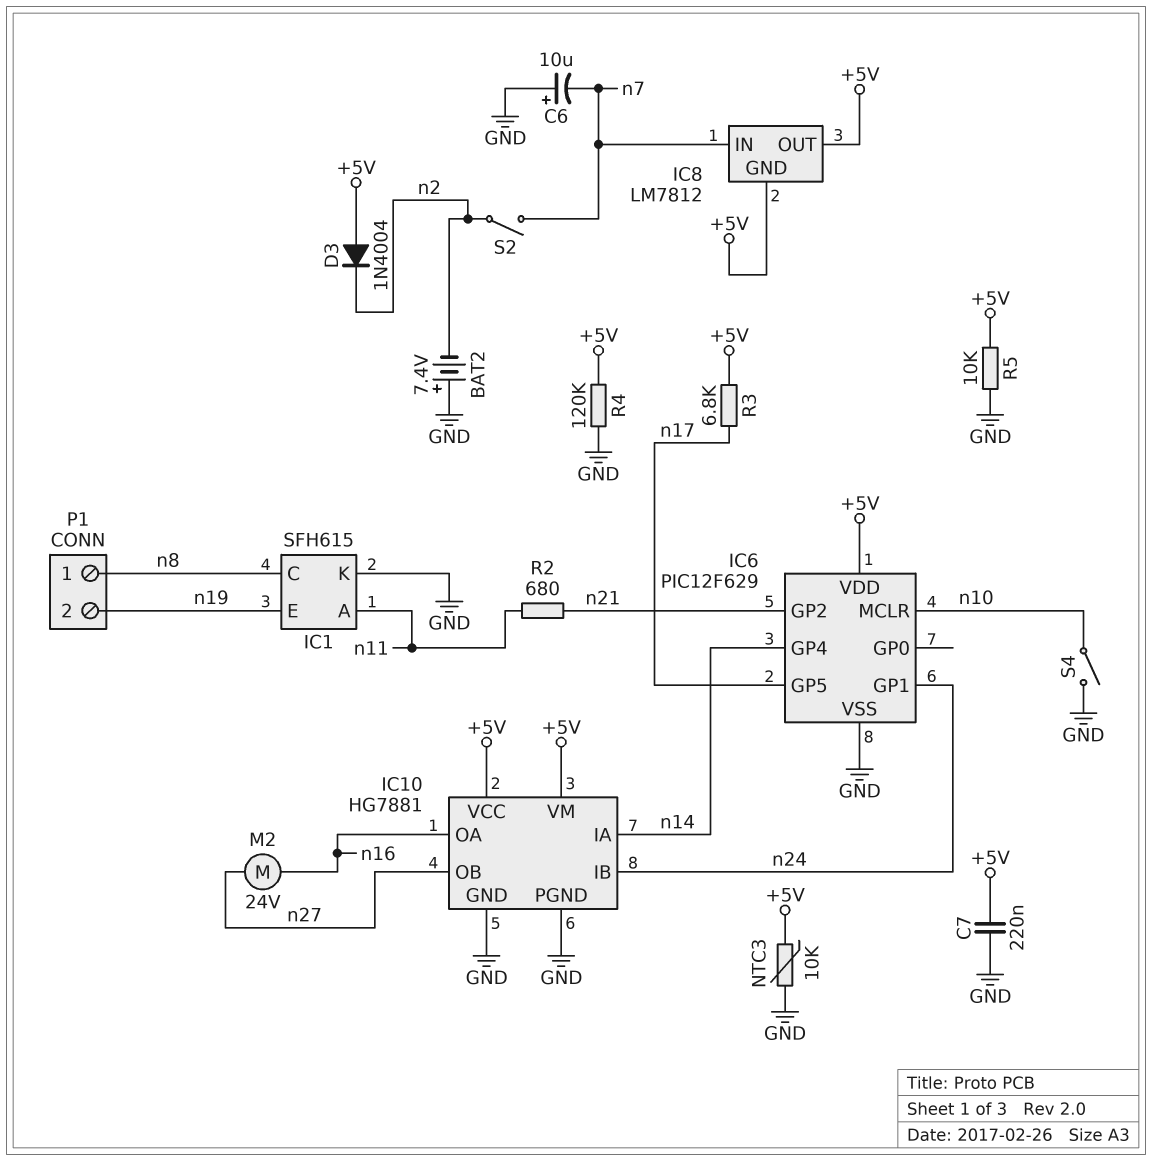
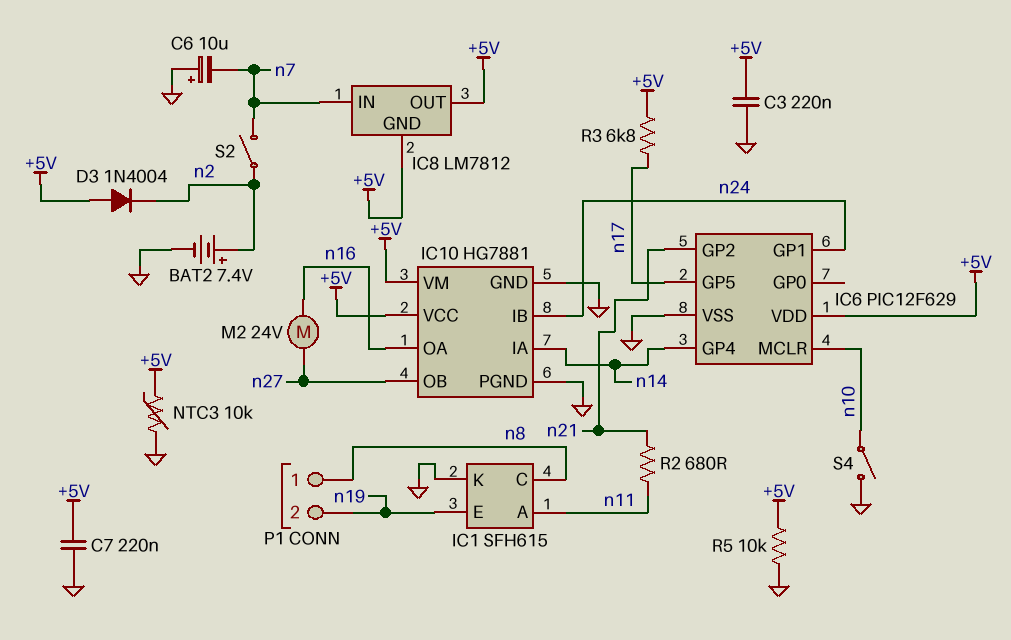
BAT2: 7.4V (plus GND, minus n2) -> 7.4V (plus n2, minus GND)
C3: none -> 220nF (+5V, GND)
R4: 120k (+5V, GND) -> none

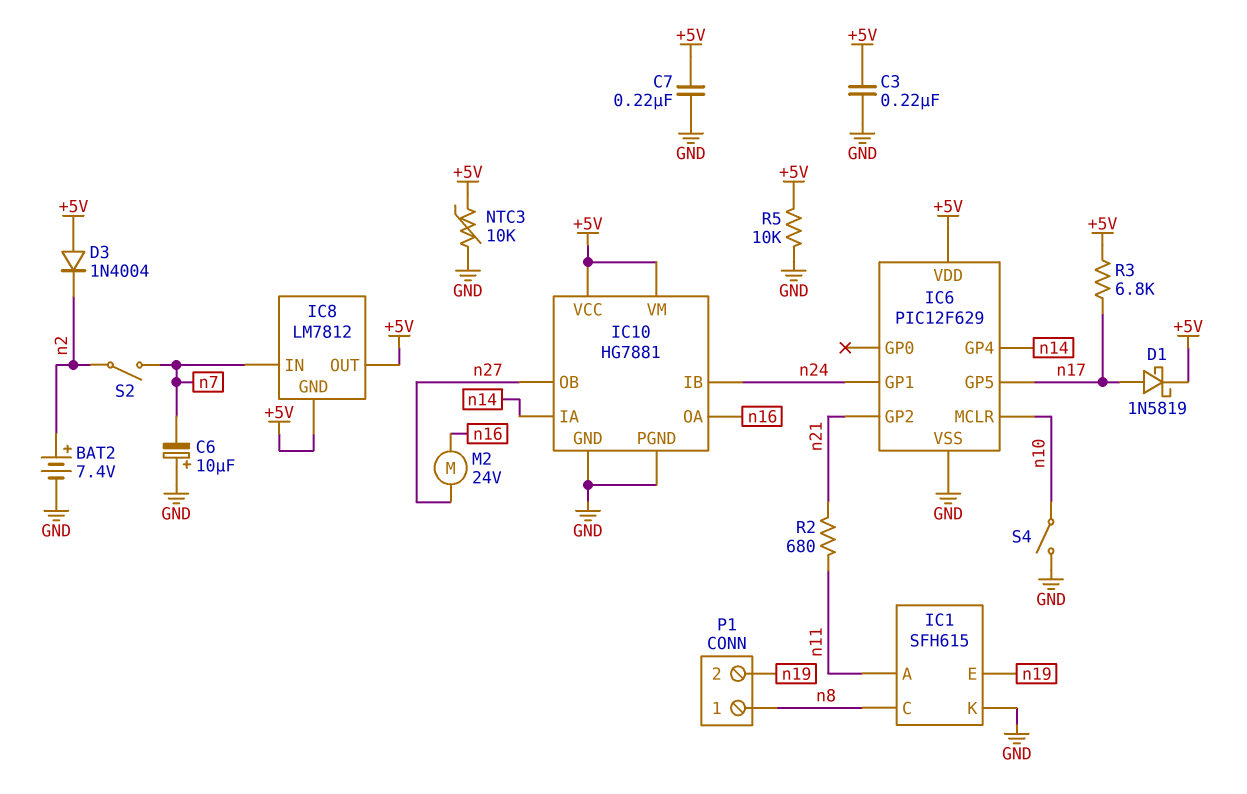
D1: none -> schottky 1N5819 (A n17, K +5V)

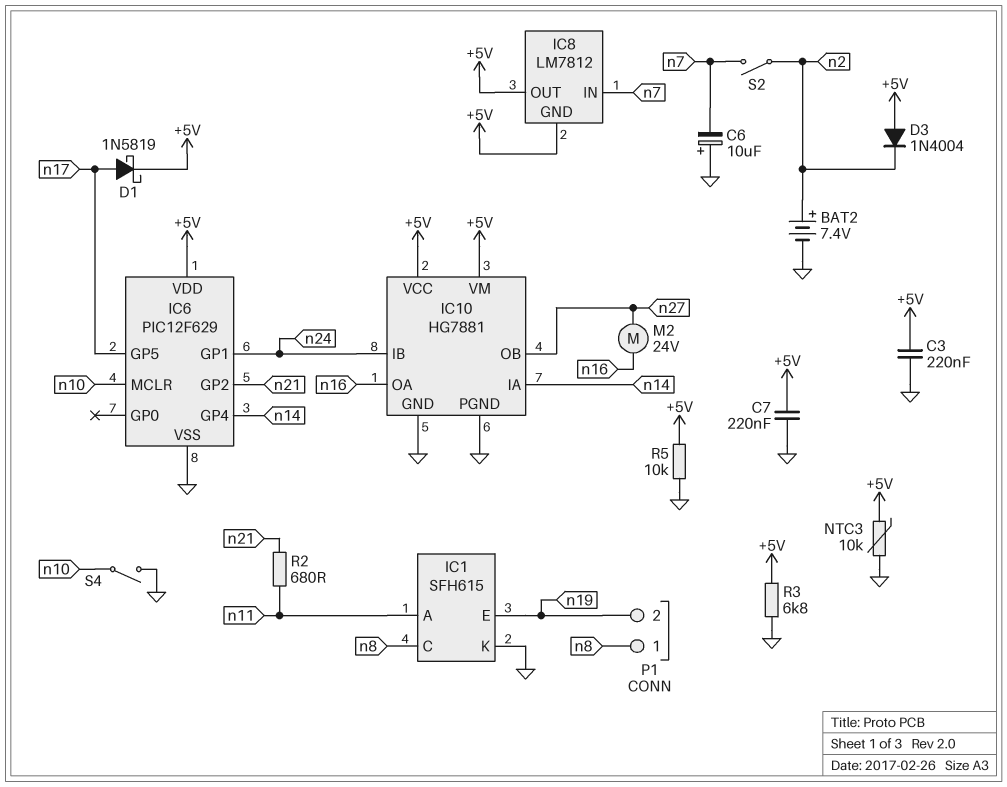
R3: 6.8k (+5V, n17) -> 6.8k (+5V, GND)

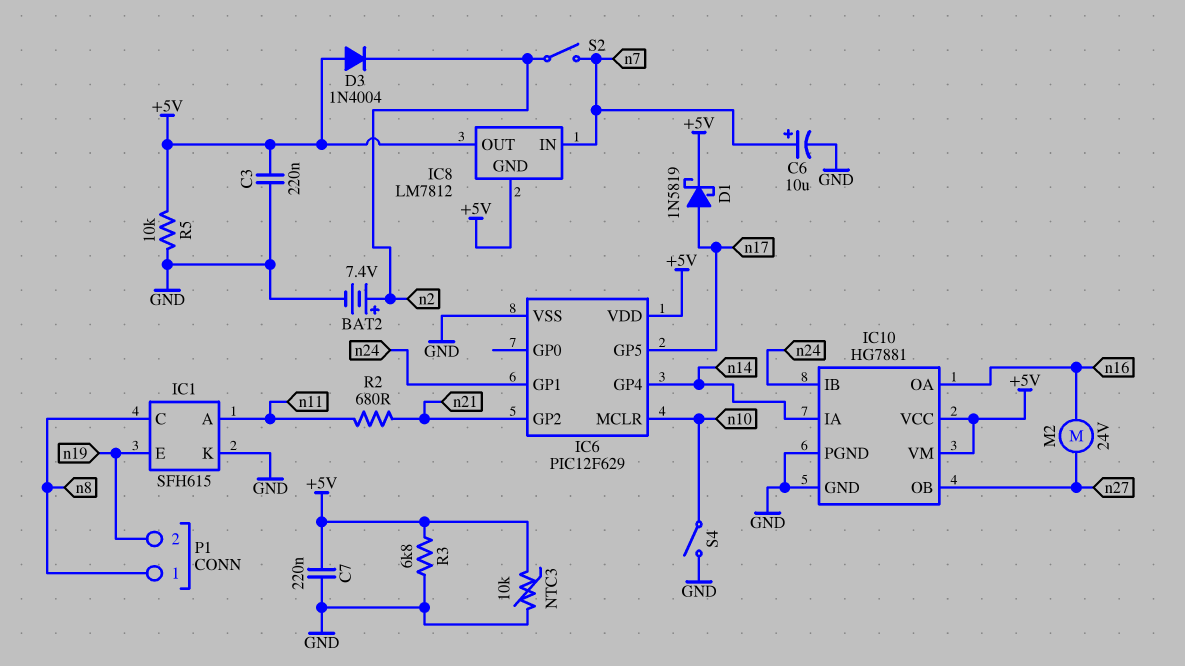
C6: 10uF (plus GND, minus n7) -> 10uF (plus n7, minus GND)

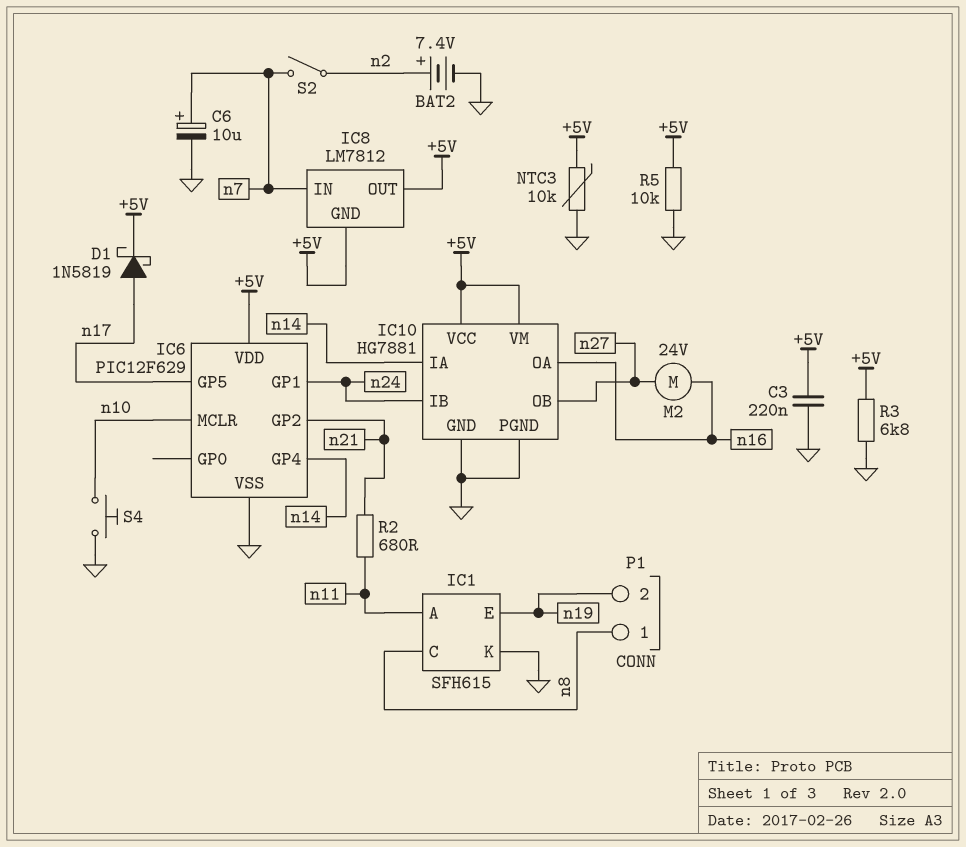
C7: 220nF (+5V, GND) -> none
D3: diode 1N4004 (A +5V, K n2) -> none
S4: switch (GND, n10) -> button (GND, n10)

